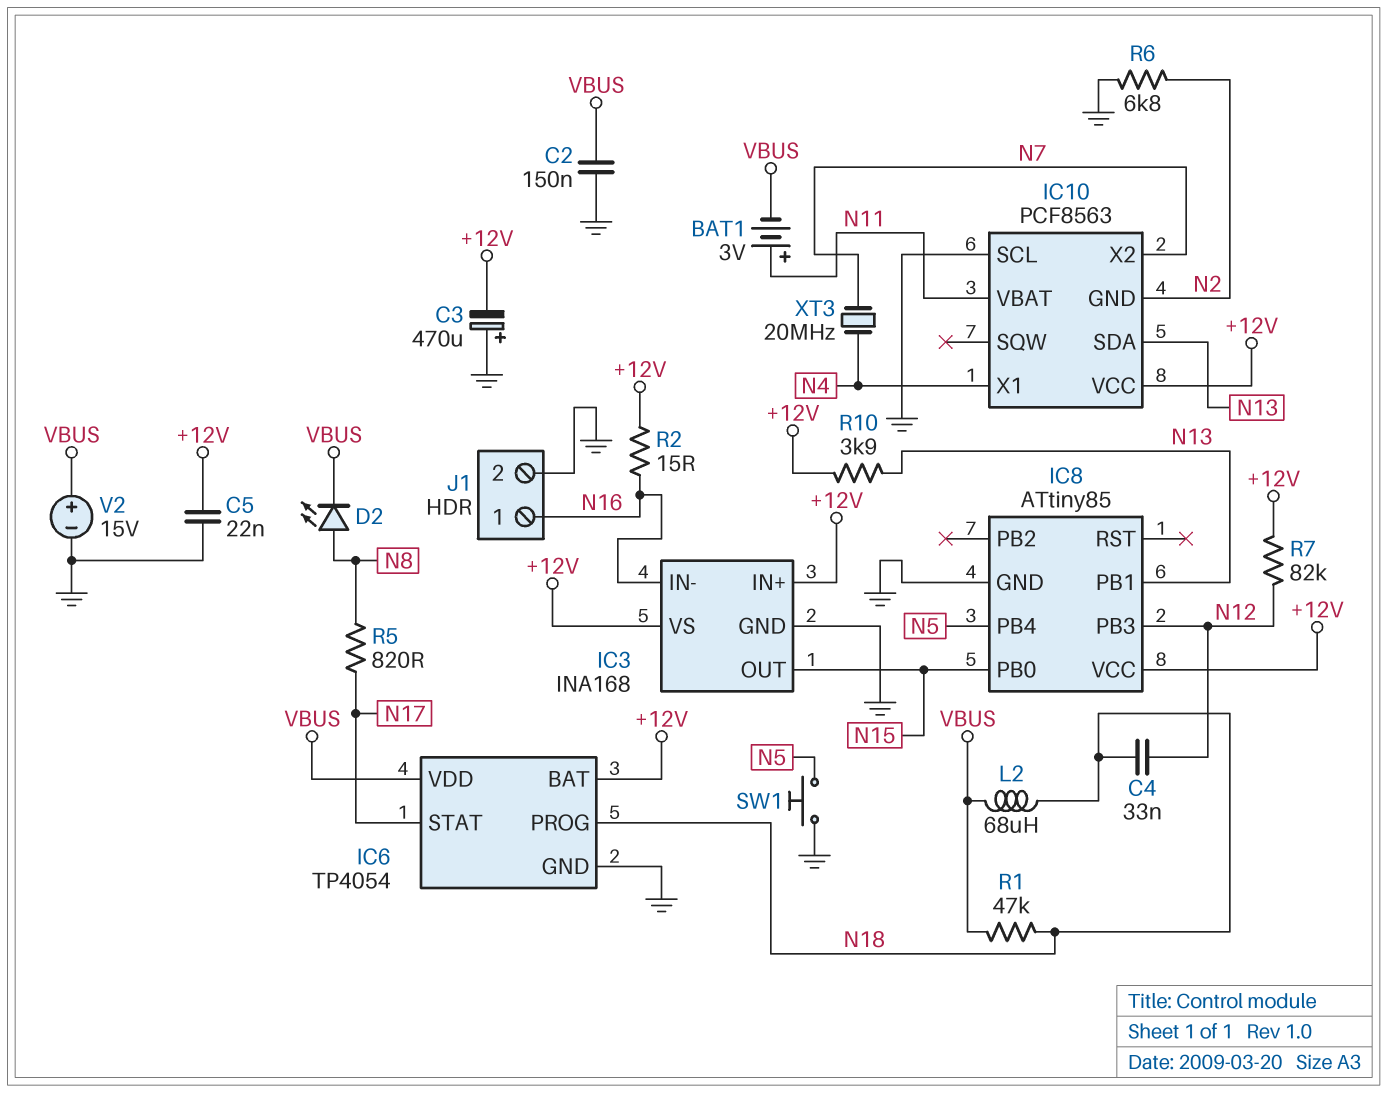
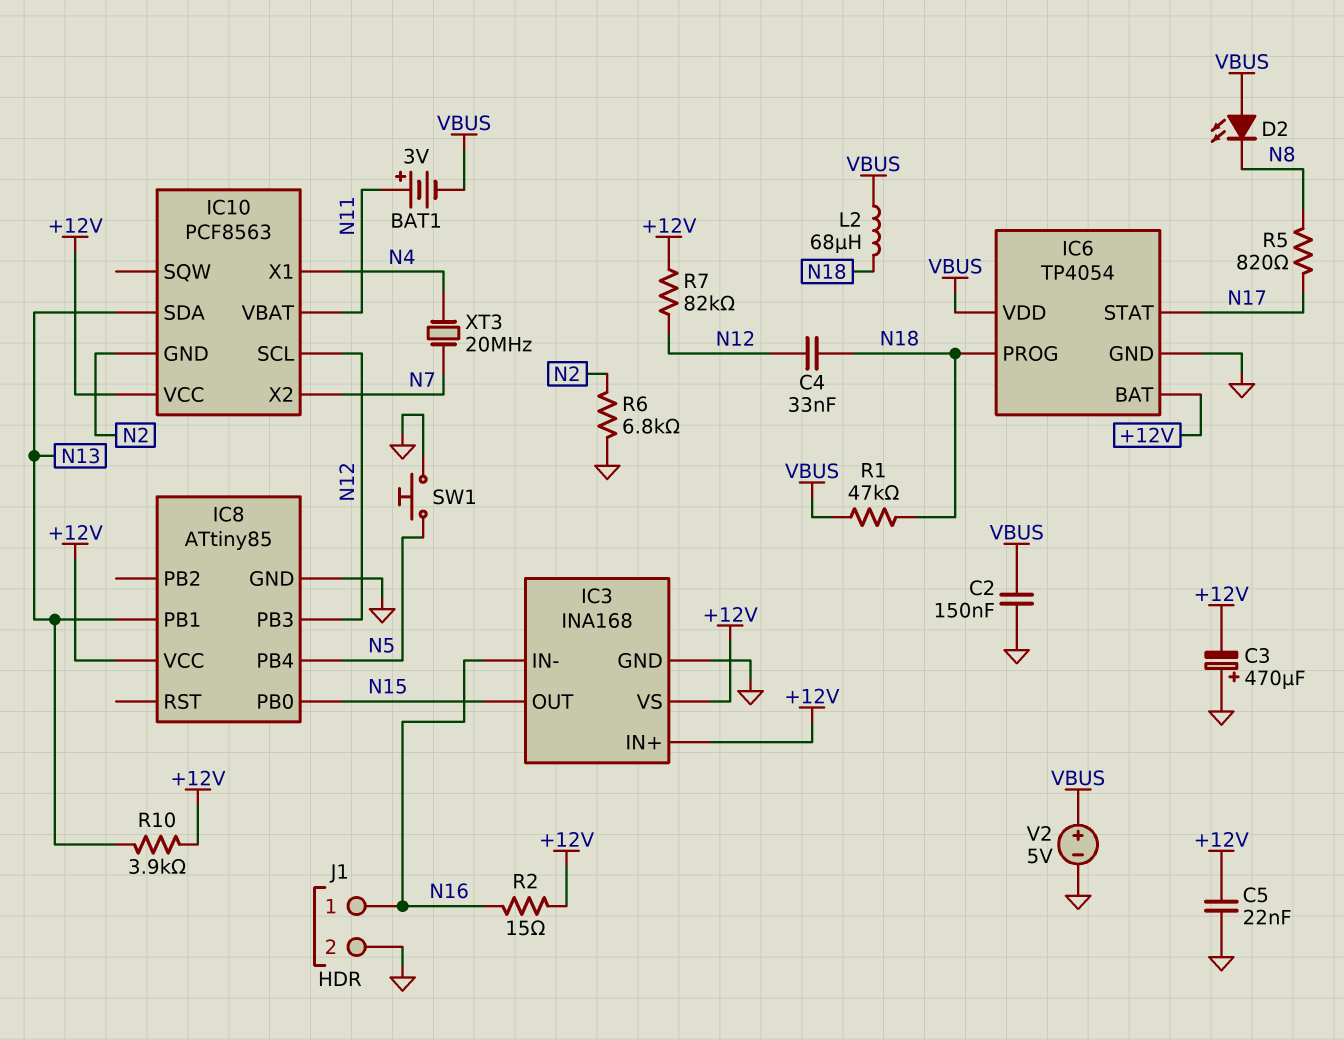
D2: LED (A N8, K VBUS) -> LED (A VBUS, K N8)
IC10 pin SCL: GND -> N12
V2: 15V (plus VBUS, minus GND) -> 5V (plus VBUS, minus GND)

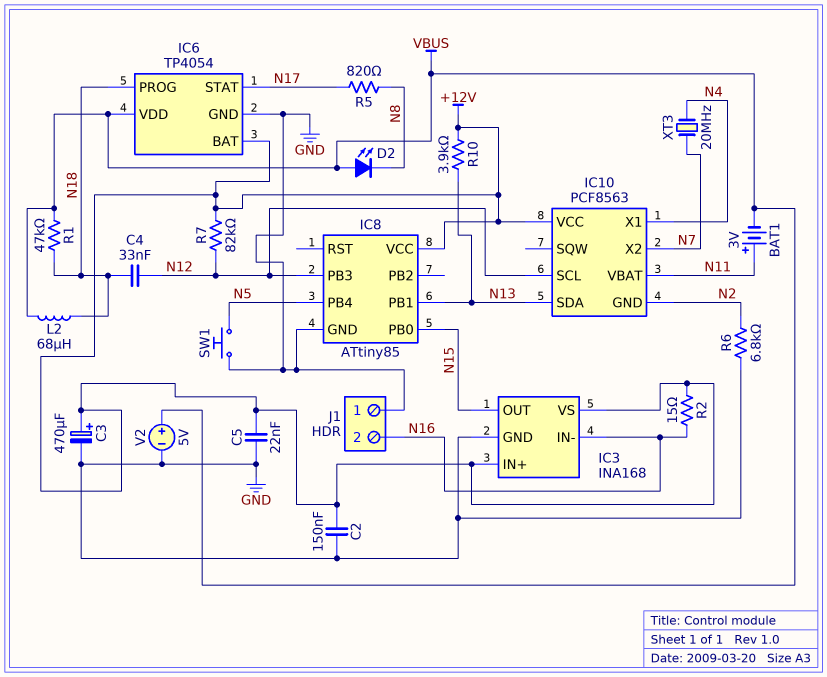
C2: 150nF (GND, VBUS) -> 150nF (+12V, GND)
C3: 470uF (plus GND, minus +12V) -> 470uF (plus +12V, minus GND)
J1 pin 1: N16 -> GND
J1 pin 2: GND -> N16

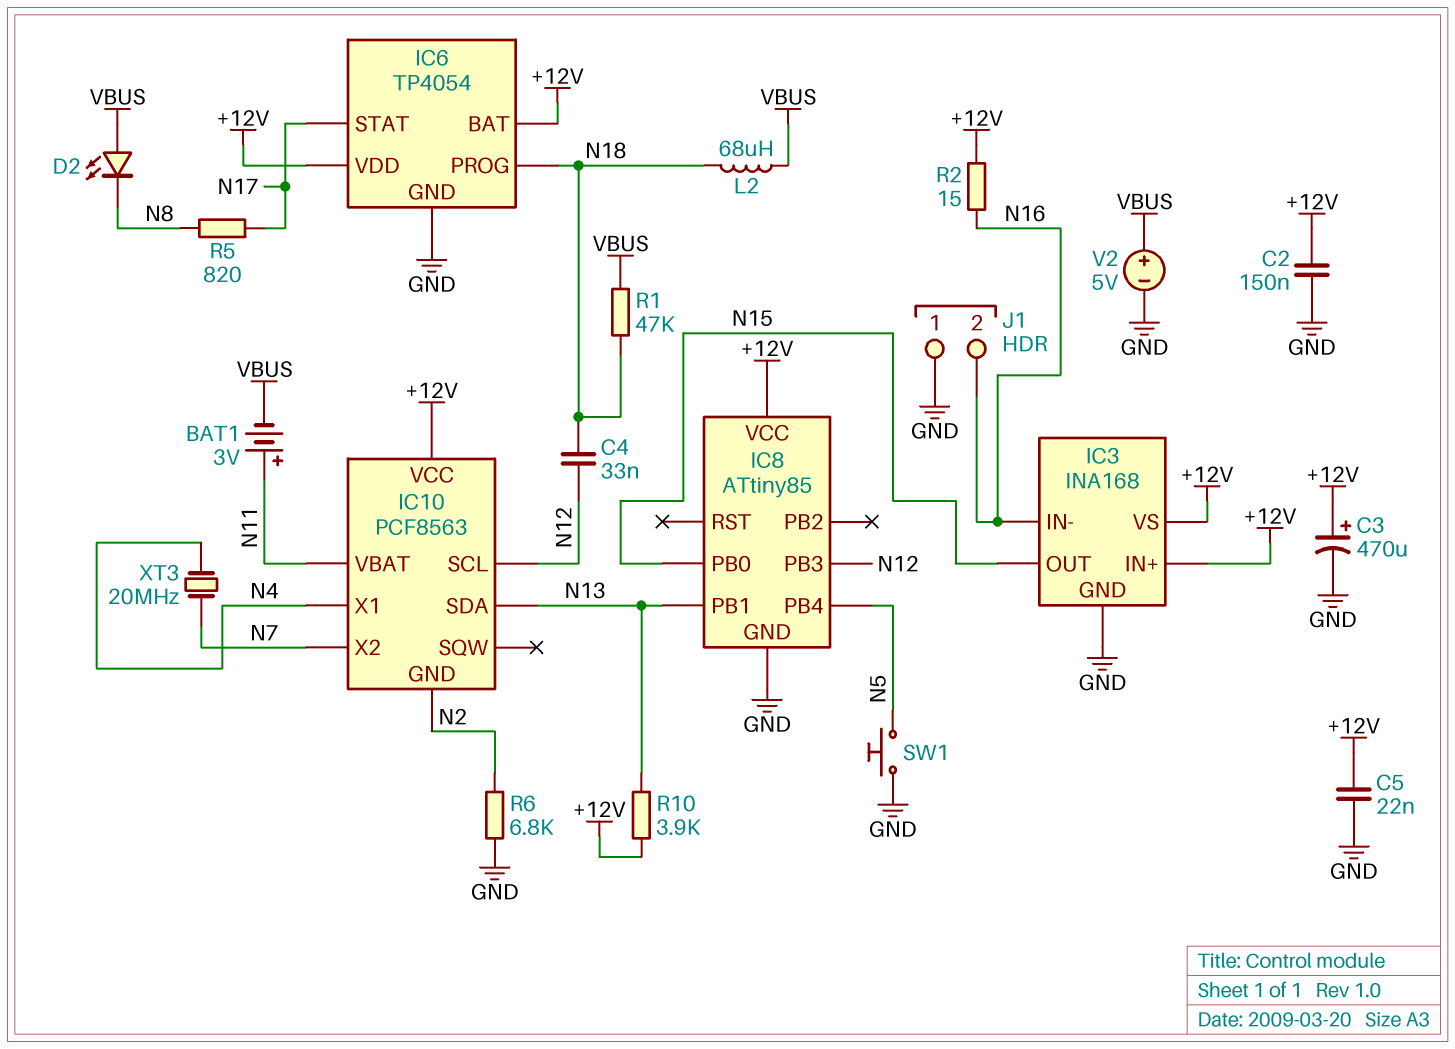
IC6 pin VDD: VBUS -> +12V
R7: 82k (+12V, N12) -> none

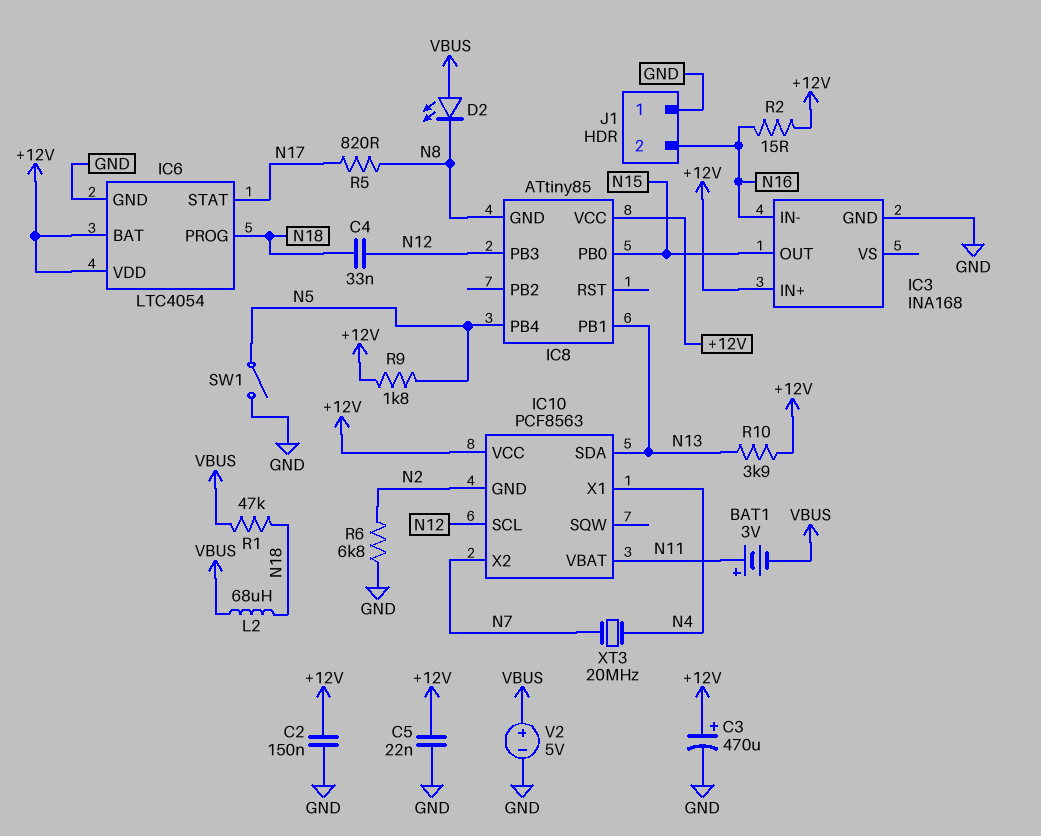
IC3 pin VS: +12V -> none
IC6: TP4054 -> LTC4054
IC8 pin GND: GND -> N8
R9: none -> 1.8k (+12V, N5)
SW1: button (GND, N5) -> switch (GND, N5)

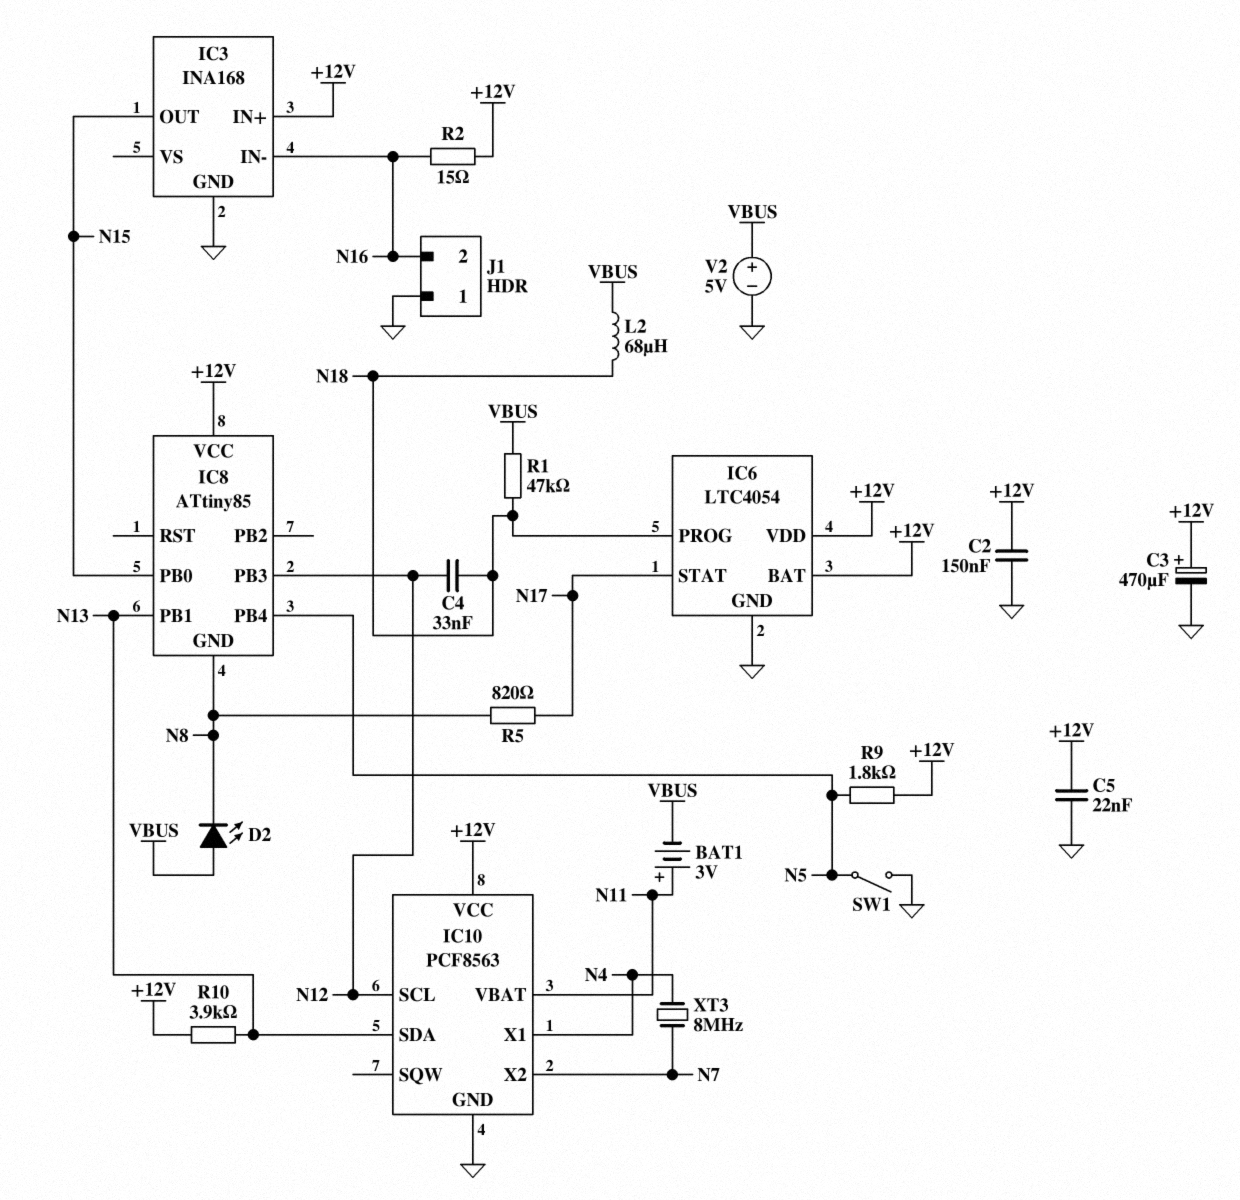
IC10 pin GND: N2 -> GND
R6: 6.8k (GND, N2) -> none
XT3: 20MHz (N4, N7) -> 8MHz (N4, N7)

